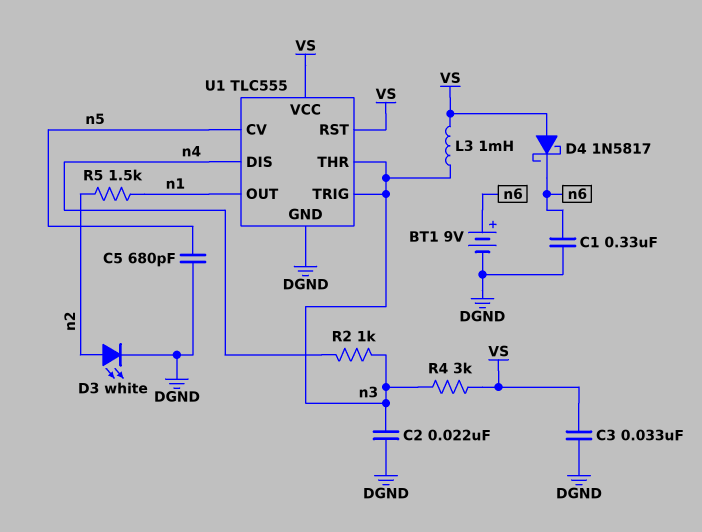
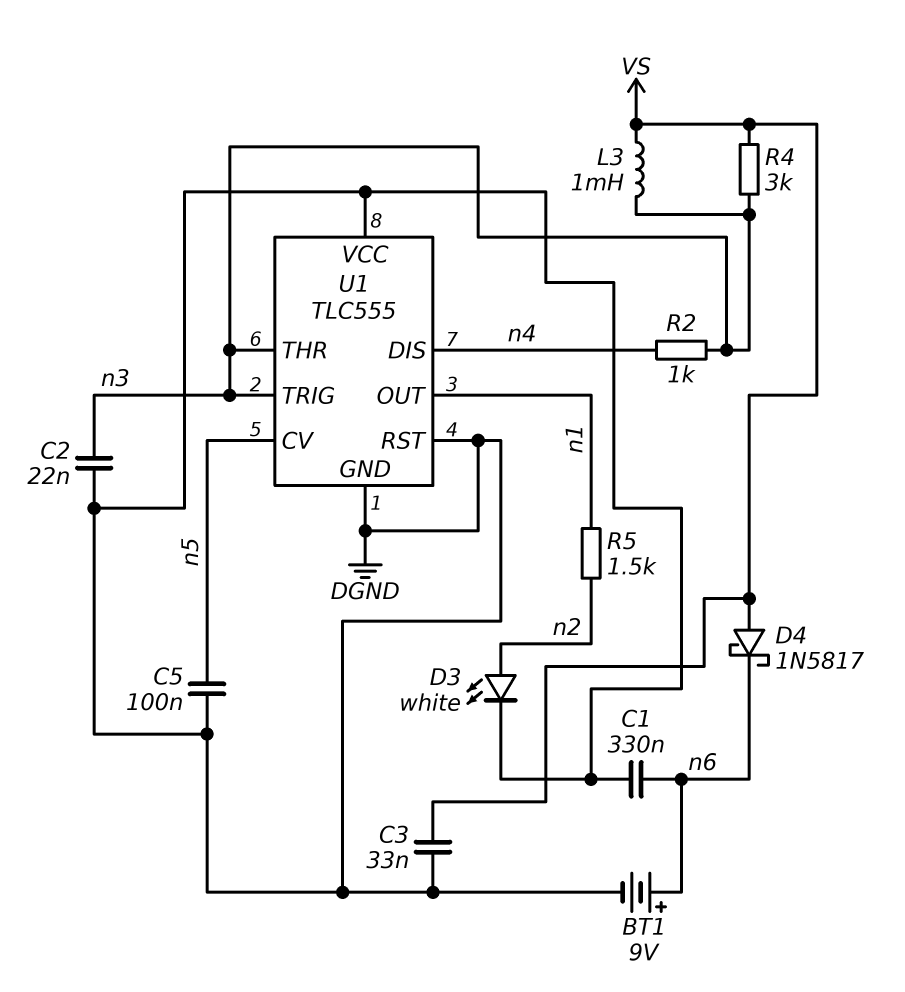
C5: 680pF (DGND, n5) -> 100nF (DGND, n5)
U1 pin RST: VS -> DGND
U1 pin VCC: VS -> DGND

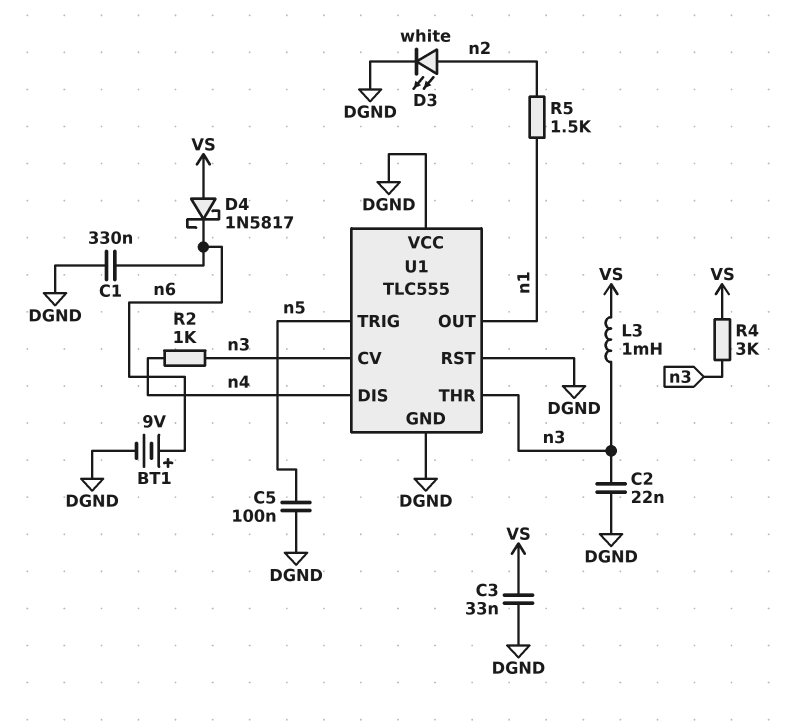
U1 pin CV: n5 -> n3
U1 pin TRIG: n3 -> n5

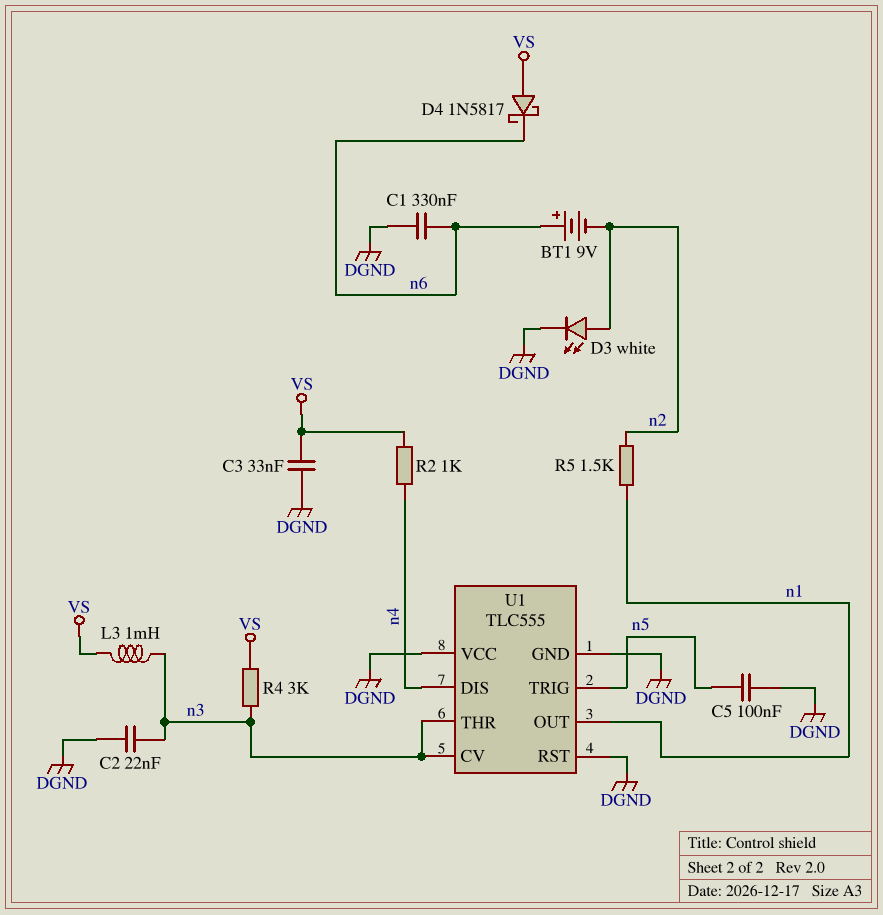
BT1: 9V (plus n6, minus DGND) -> 9V (plus n6, minus n2)
R2: 1k (n3, n4) -> 1k (VS, n4)

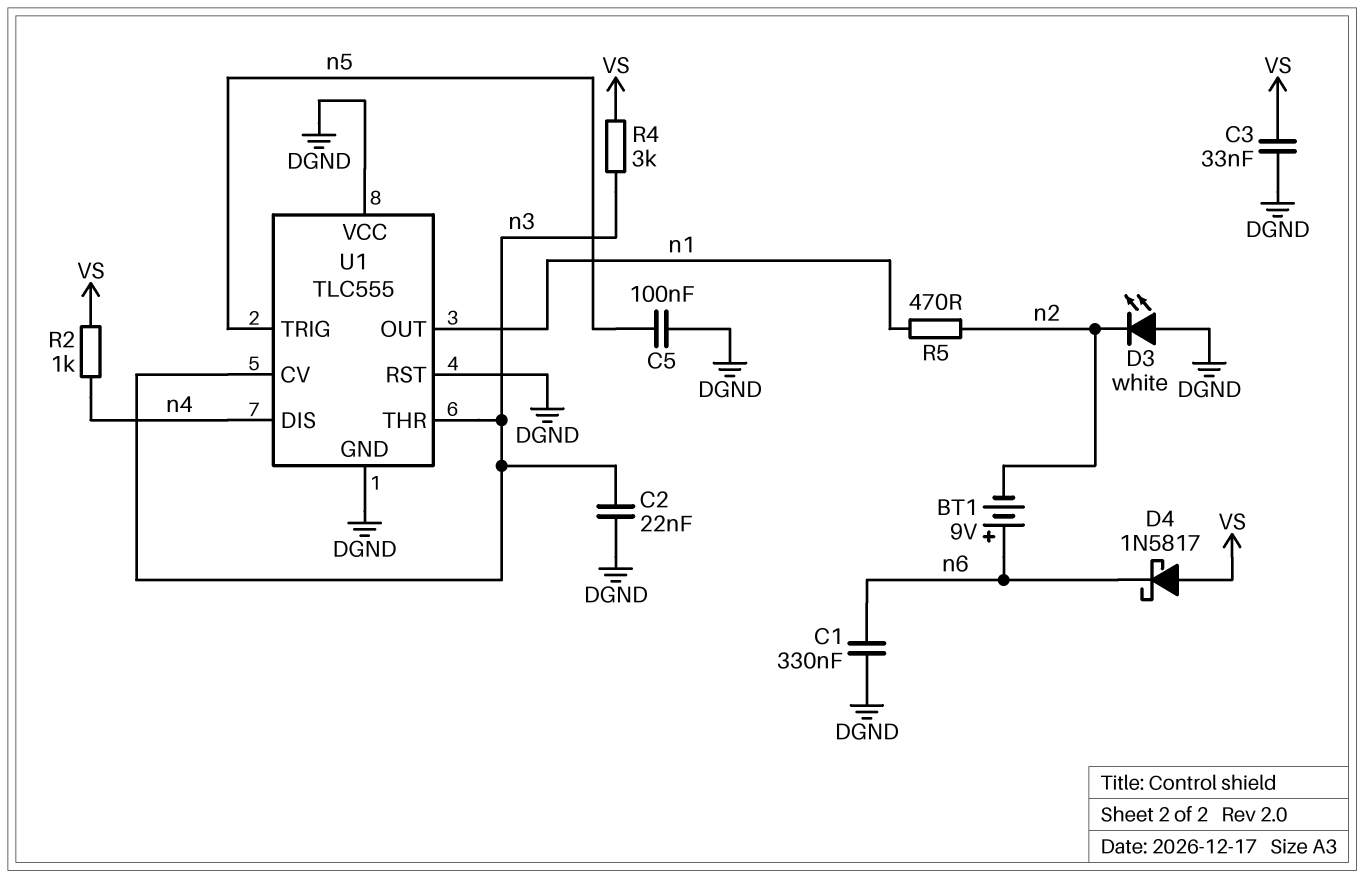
D3: LED white (A n2, K DGND) -> LED white (A DGND, K n2)
L3: 1mH (VS, n3) -> none
R5: 1.5k (n1, n2) -> 470 (n1, n2)

